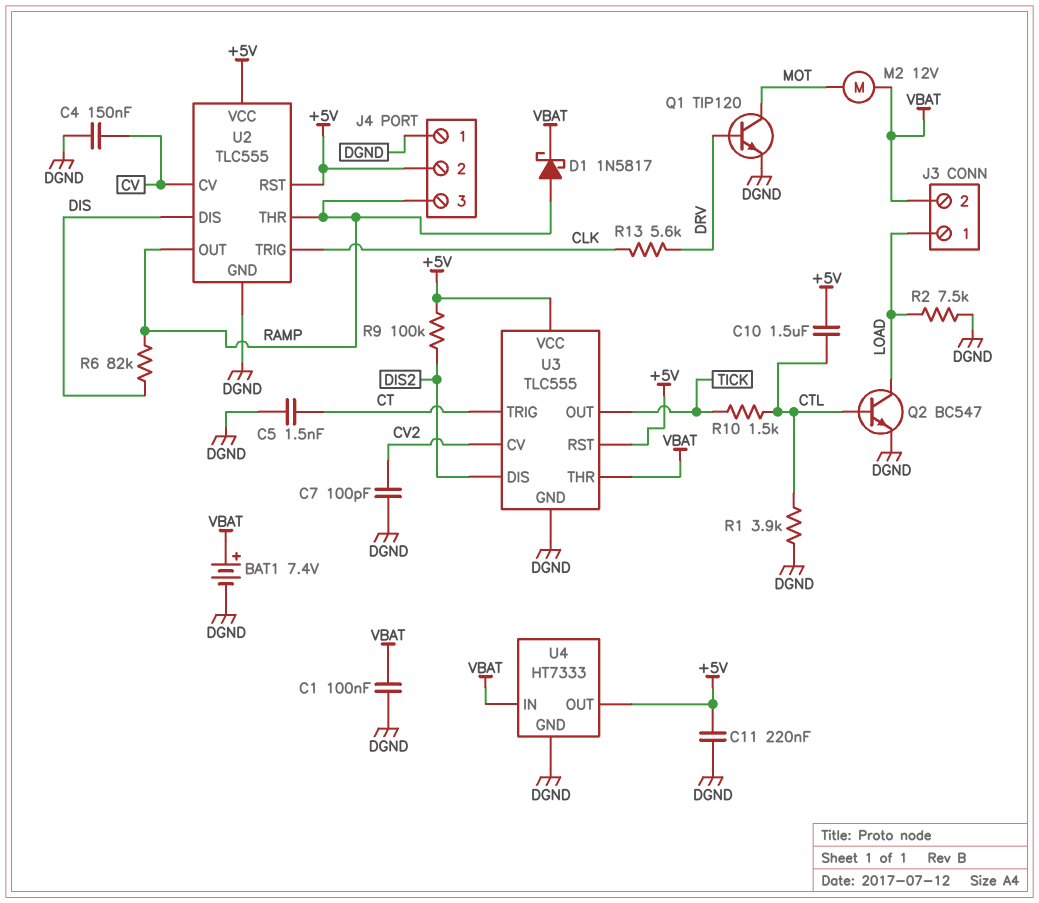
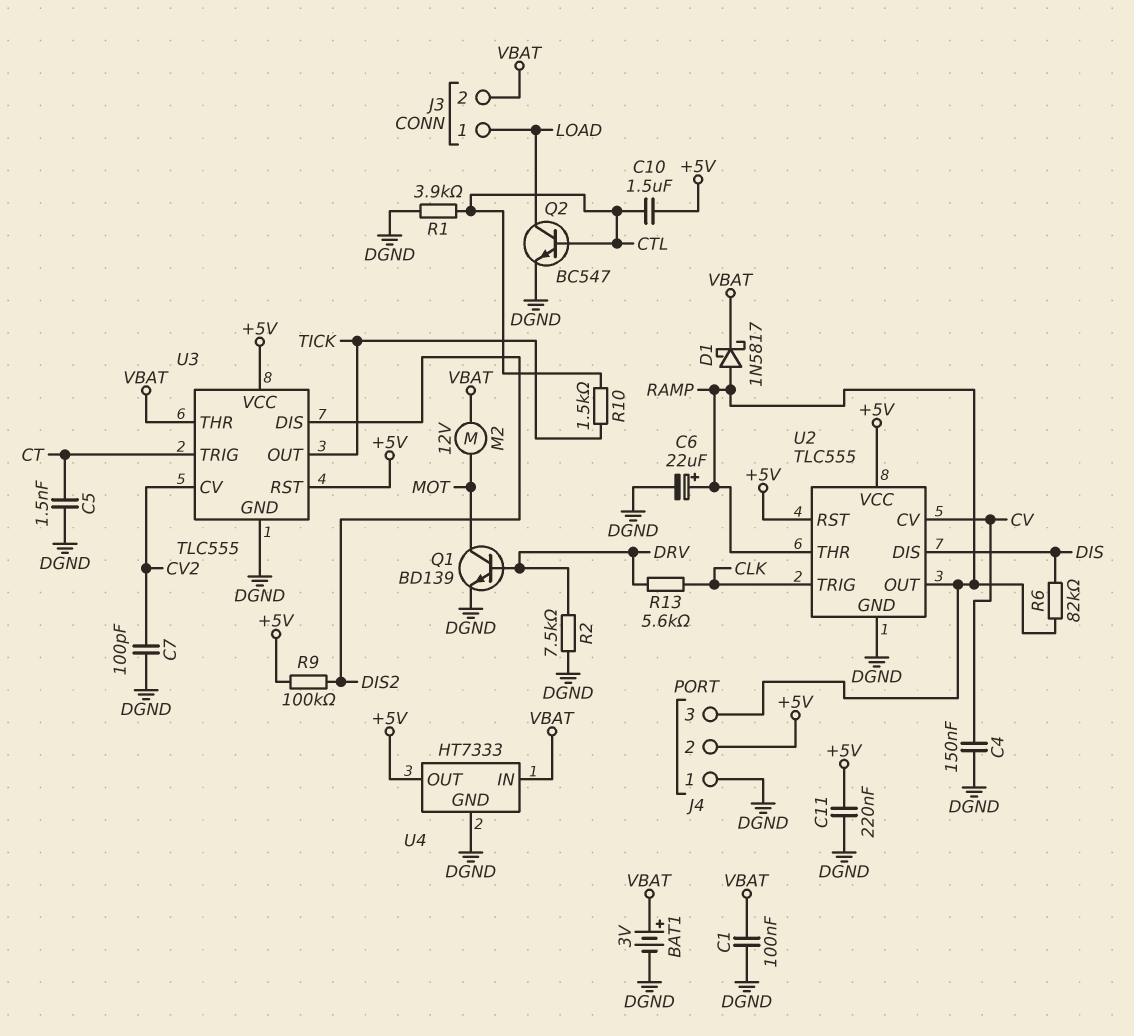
BAT1: 7.4V (plus VBAT, minus DGND) -> 3V (plus VBAT, minus DGND)
C6: none -> 22uF (plus RAMP, minus DGND)
Q1: NPN TIP120 (B DRV, C MOT, E DGND) -> NPN BD139 (B DRV, C MOT, E DGND)
R2: 7.5k (DGND, LOAD) -> 7.5k (DGND, DRV)

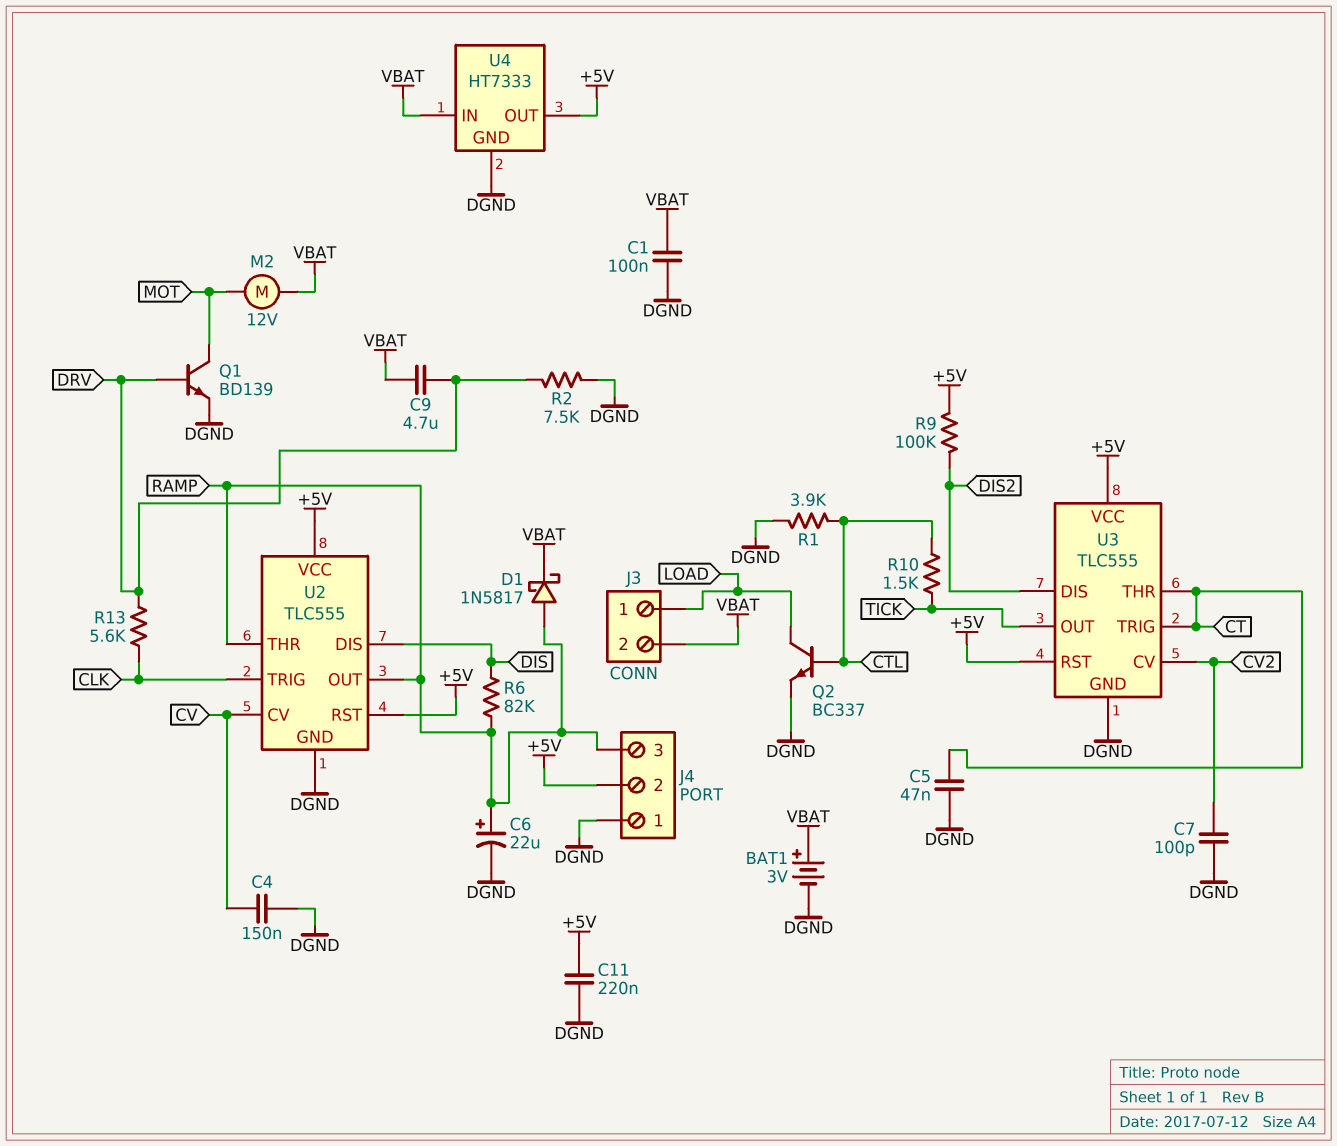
C5: 1.5nF (CT, DGND) -> 47nF (CT, DGND)
C9: none -> 4.7uF (DRV, VBAT)
C10: 1.5uF (+5V, CTL) -> none
Q2: NPN BC547 (B CTL, C LOAD, E DGND) -> NPN BC337 (B CTL, C LOAD, E DGND)
U3 pin THR: VBAT -> CT

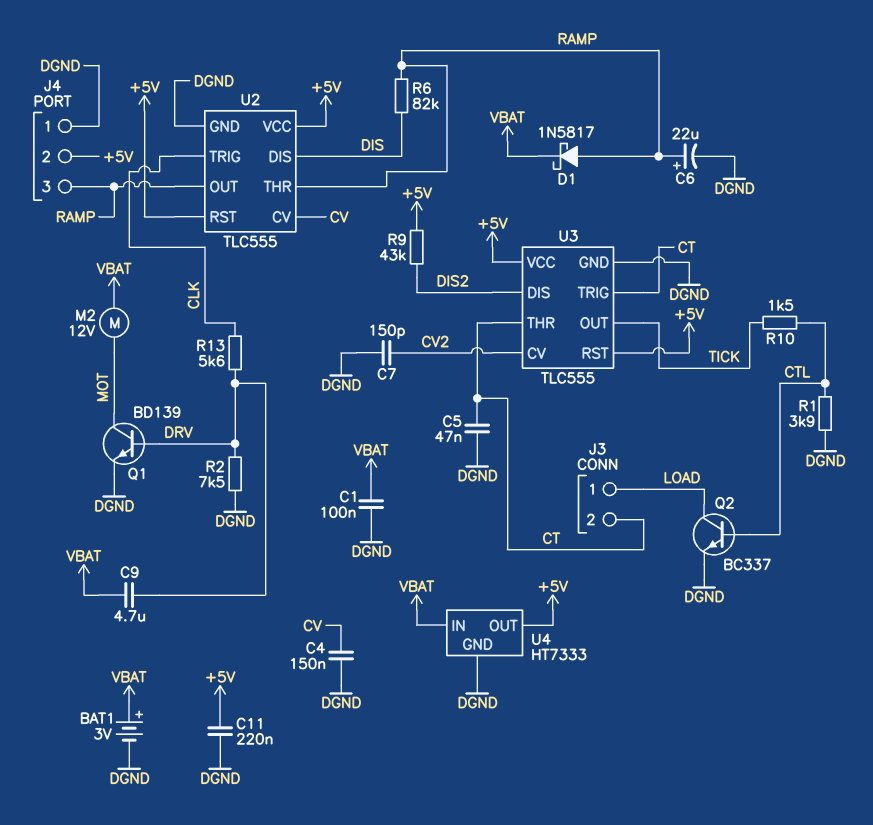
C7: 100pF (CV2, DGND) -> 150pF (CV2, DGND)
J3 pin 2: VBAT -> CT
R9: 100k (+5V, DIS2) -> 43k (+5V, DIS2)

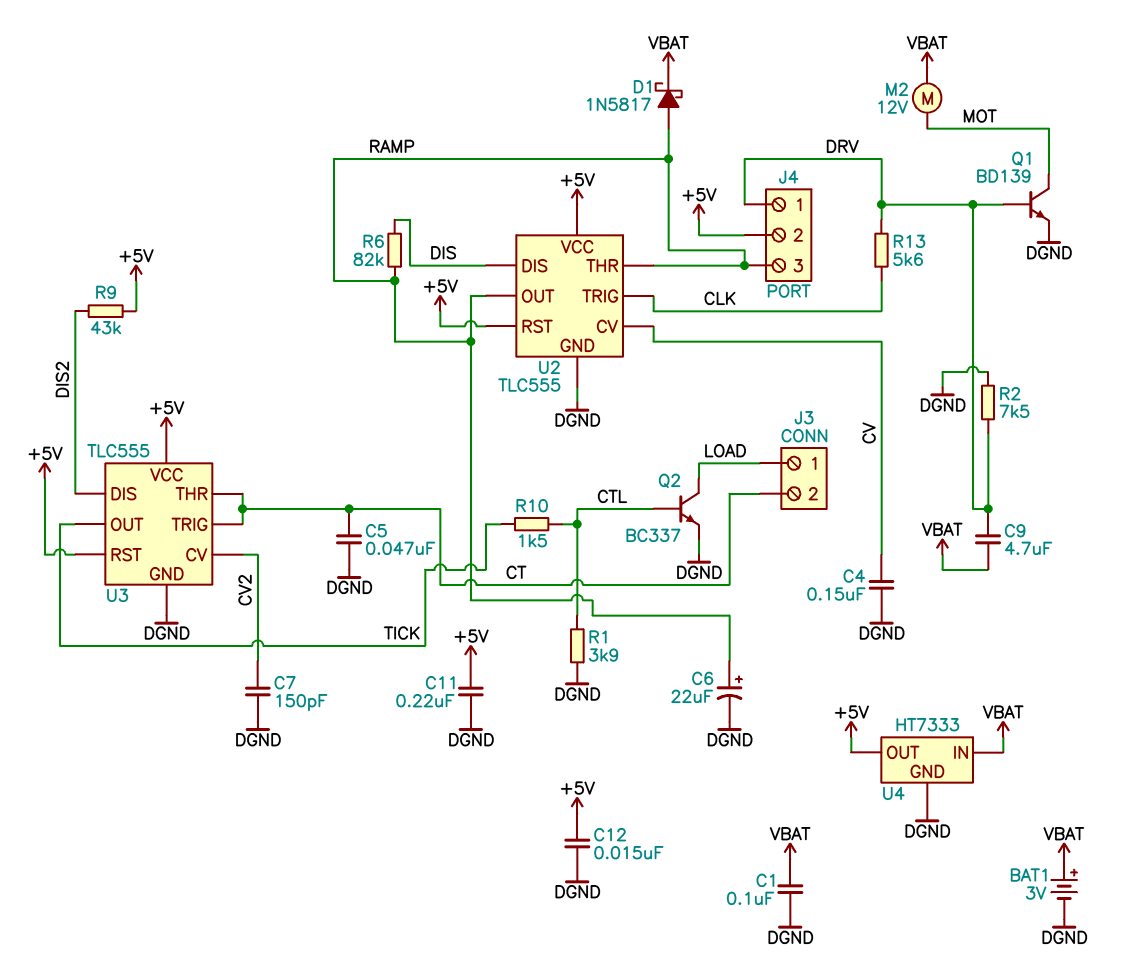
C12: none -> 15nF (+5V, DGND)
J4 pin 1: DGND -> DRV

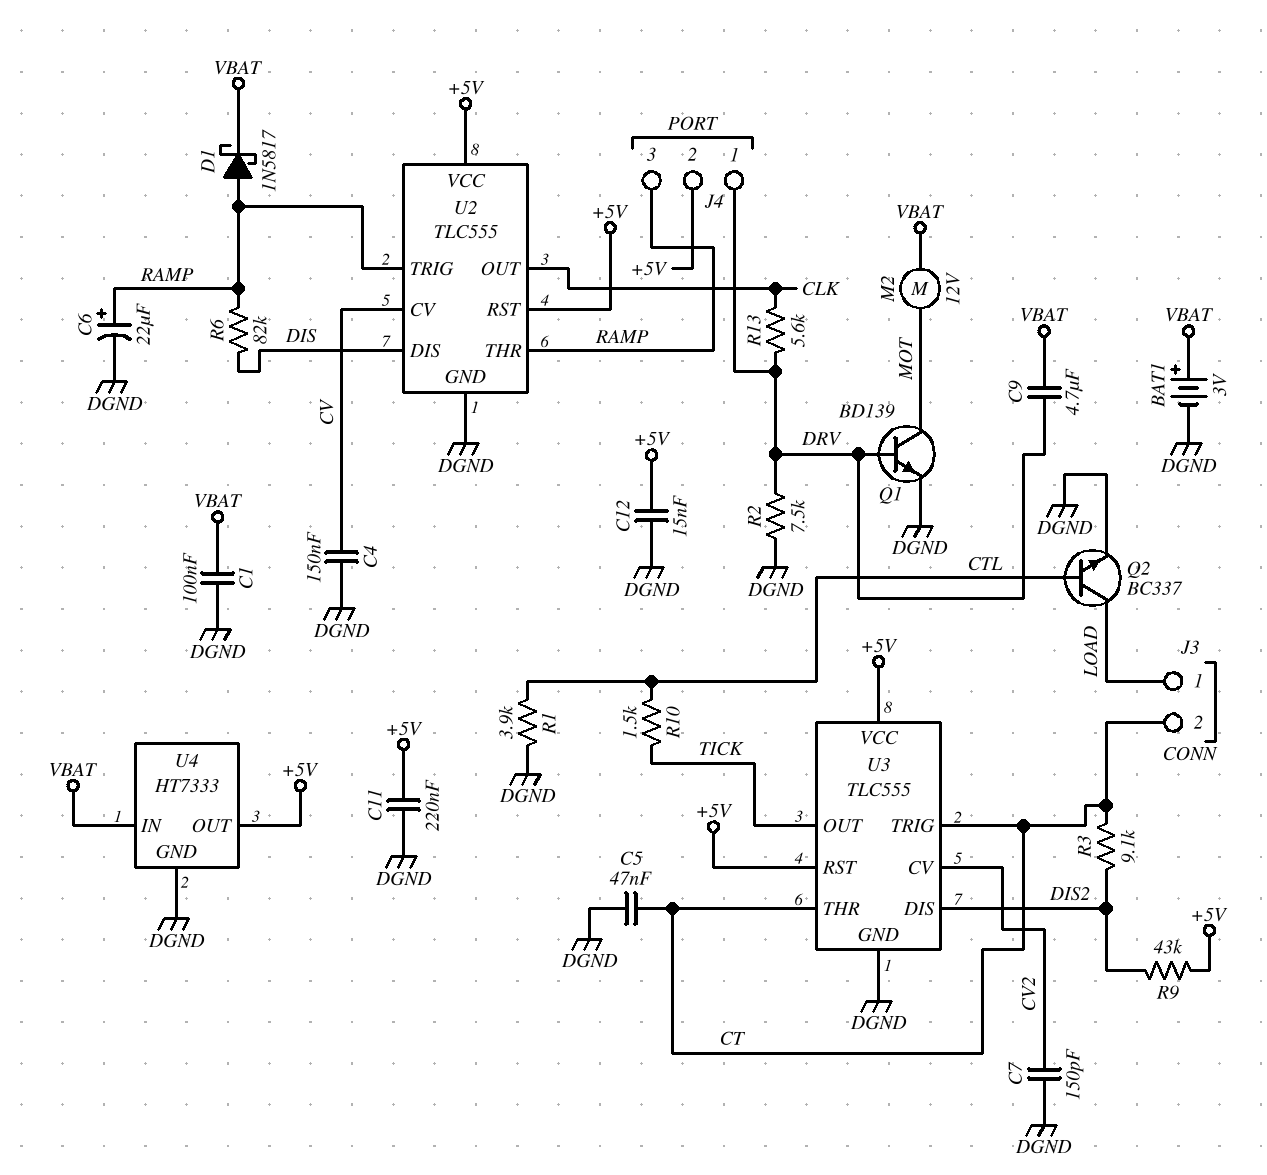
R3: none -> 9.1k (CT, DIS2)
U2 pin OUT: RAMP -> CLK
U2 pin TRIG: CLK -> RAMP

